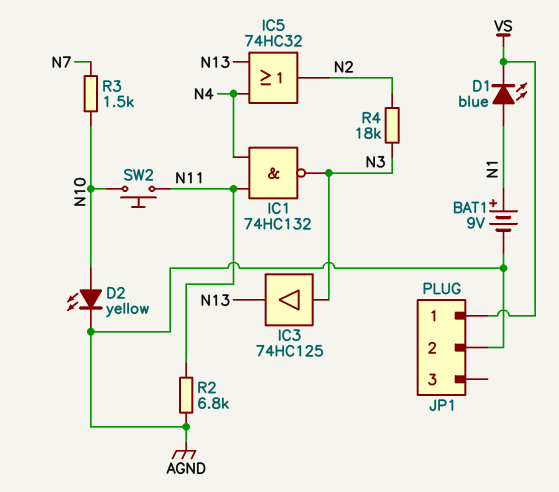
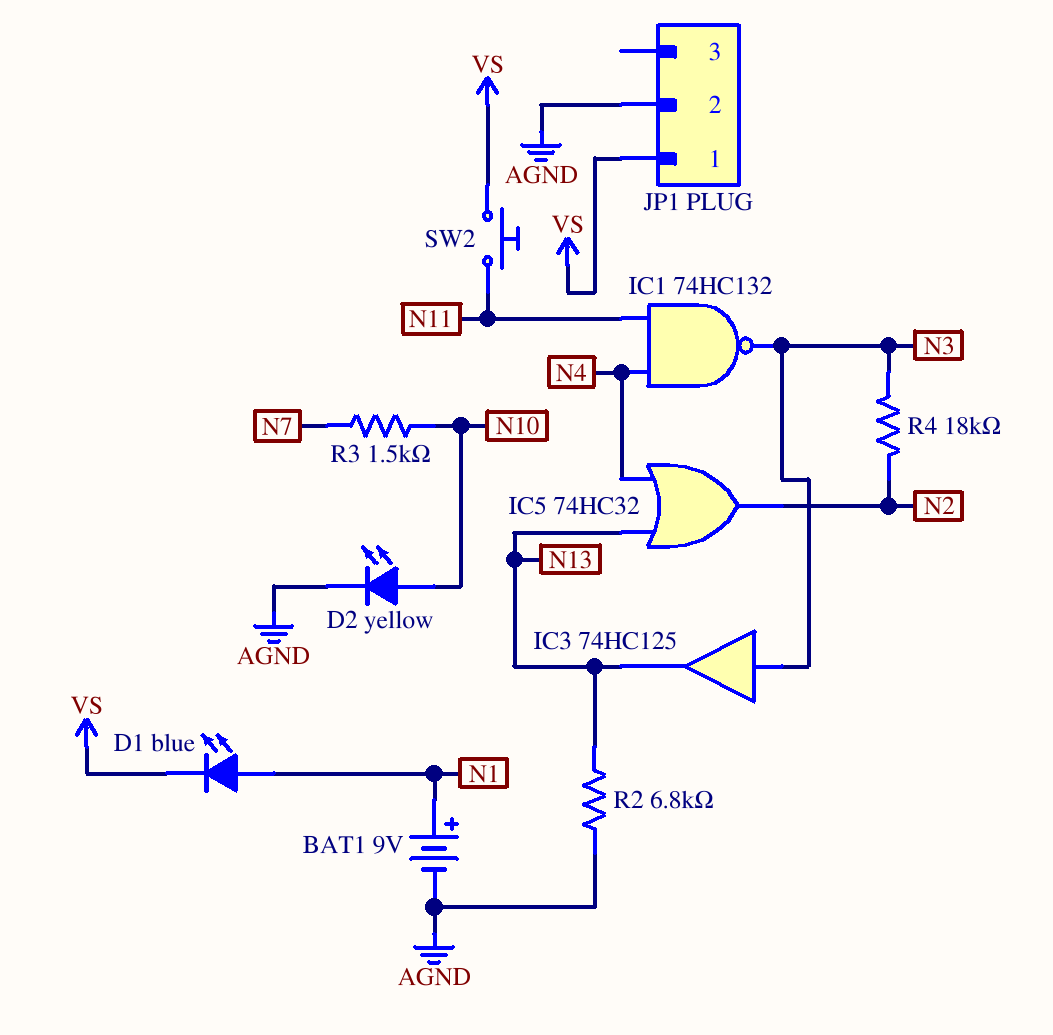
R2: 6.8k (AGND, N11) -> 6.8k (AGND, N13)
SW2: button (N10, N11) -> button (N11, VS)

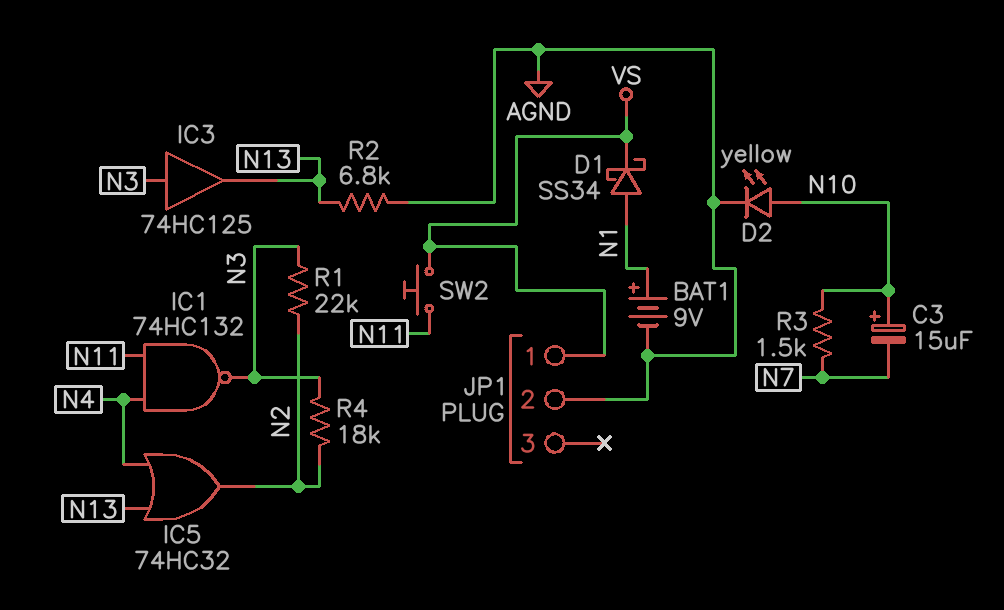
C3: none -> 15uF (plus N10, minus N7)
D1: LED blue (A N1, K VS) -> schottky SS34 (A N1, K VS)
R1: none -> 22k (N2, N3)

